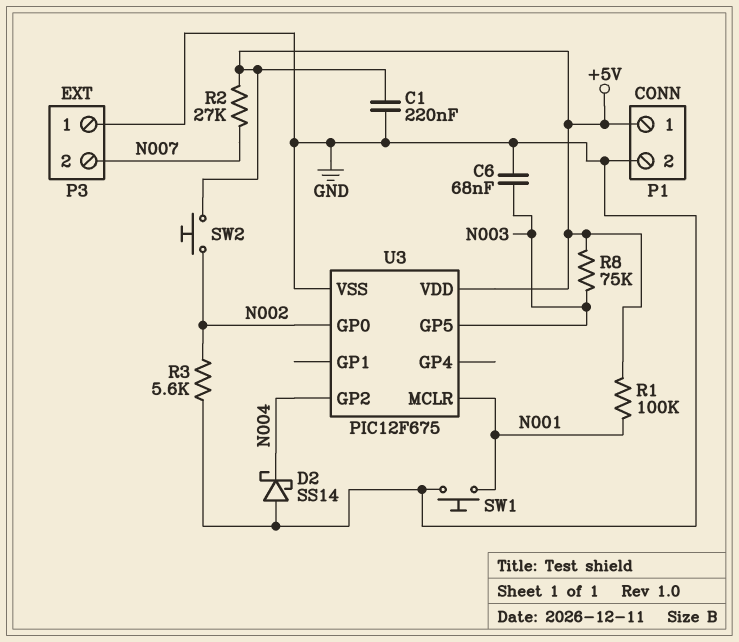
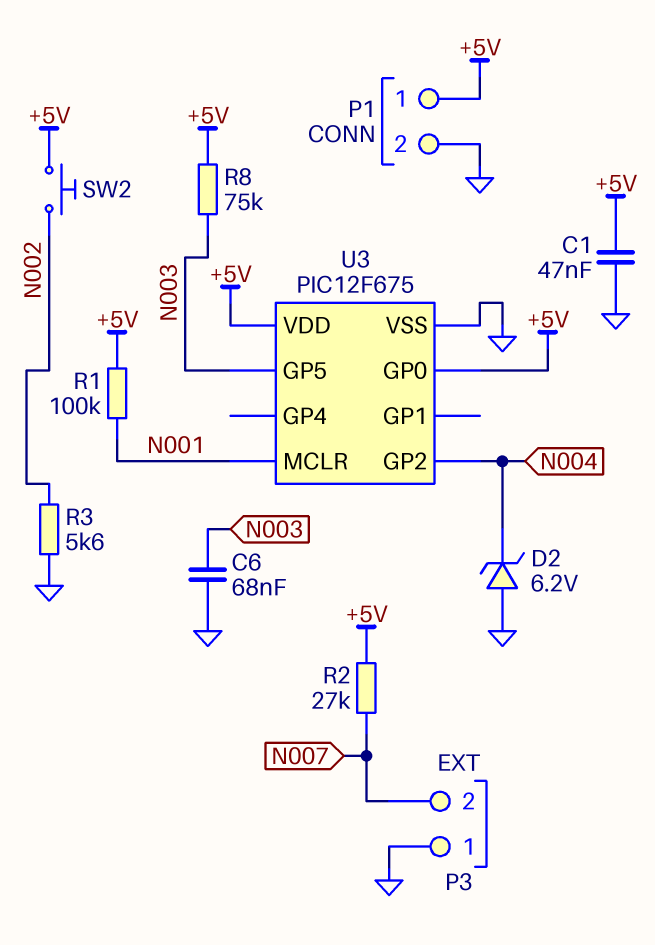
C1: 220nF (+5V, GND) -> 47nF (+5V, GND)
D2: schottky SS14 (A GND, K N004) -> zener 6.2V (A GND, K N004)
SW1: button (GND, N001) -> none
U3 pin GP0: N002 -> +5V

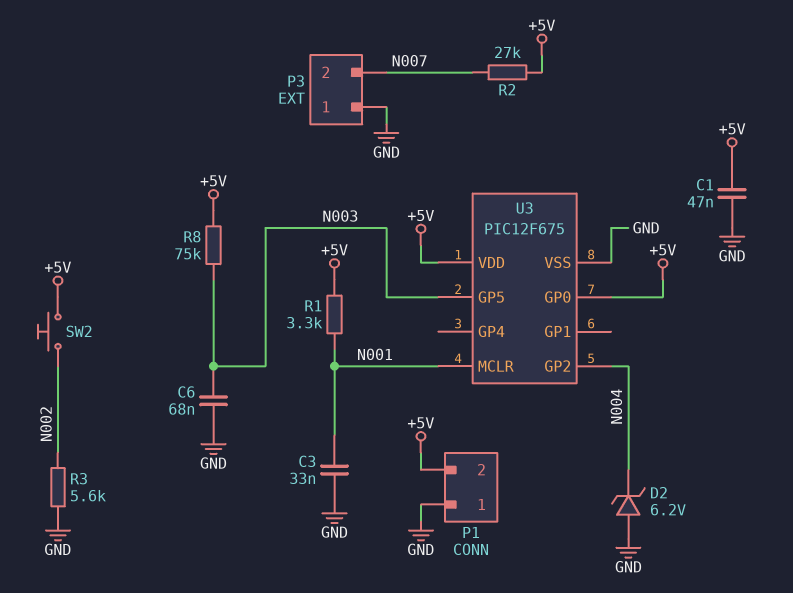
C3: none -> 33nF (GND, N001)
P1 pin 1: +5V -> GND
P1 pin 2: GND -> +5V
R1: 100k (+5V, N001) -> 3.3k (+5V, N001)

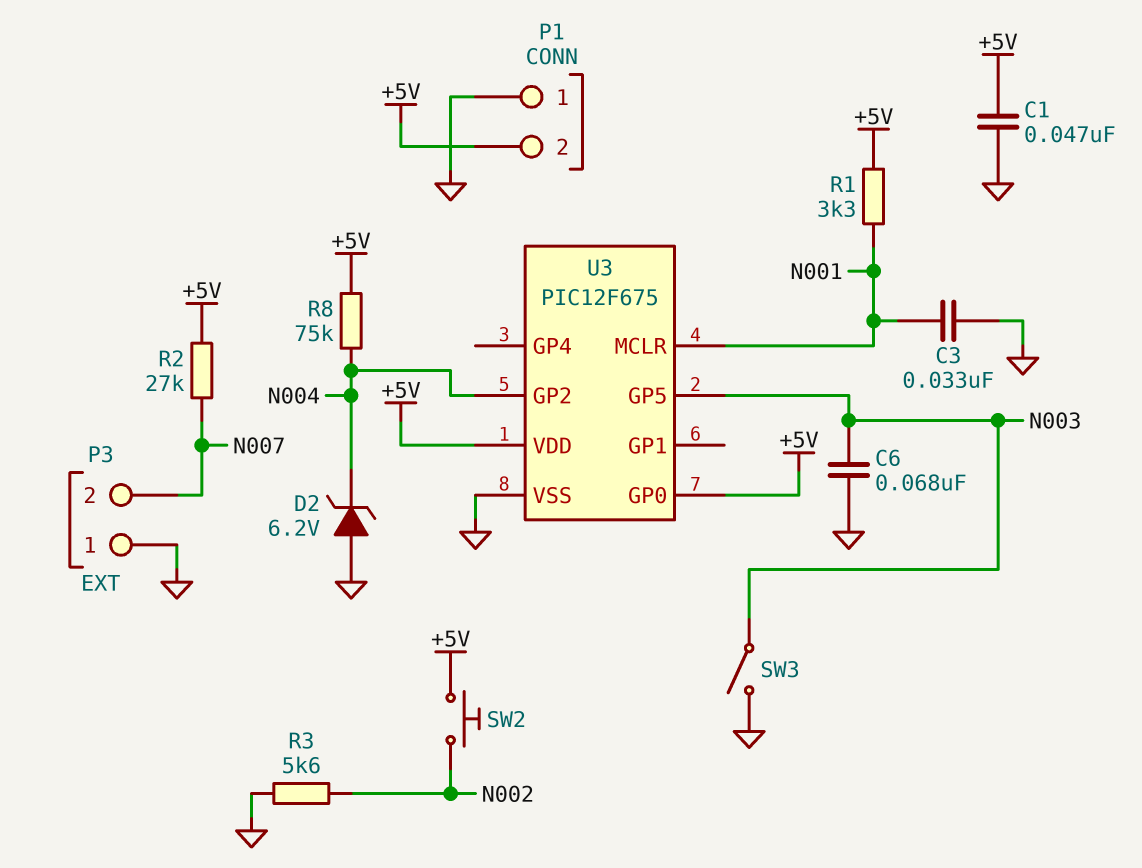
R8: 75k (+5V, N003) -> 75k (+5V, N004)
SW3: none -> switch (GND, N003)

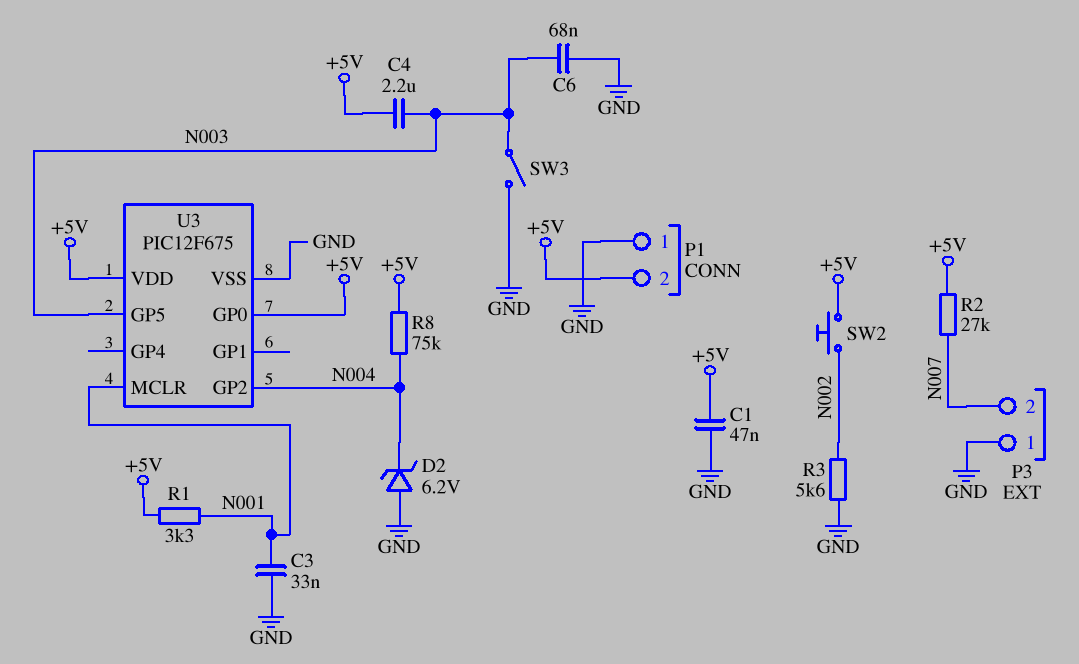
C4: none -> 2.2uF (+5V, N003)

